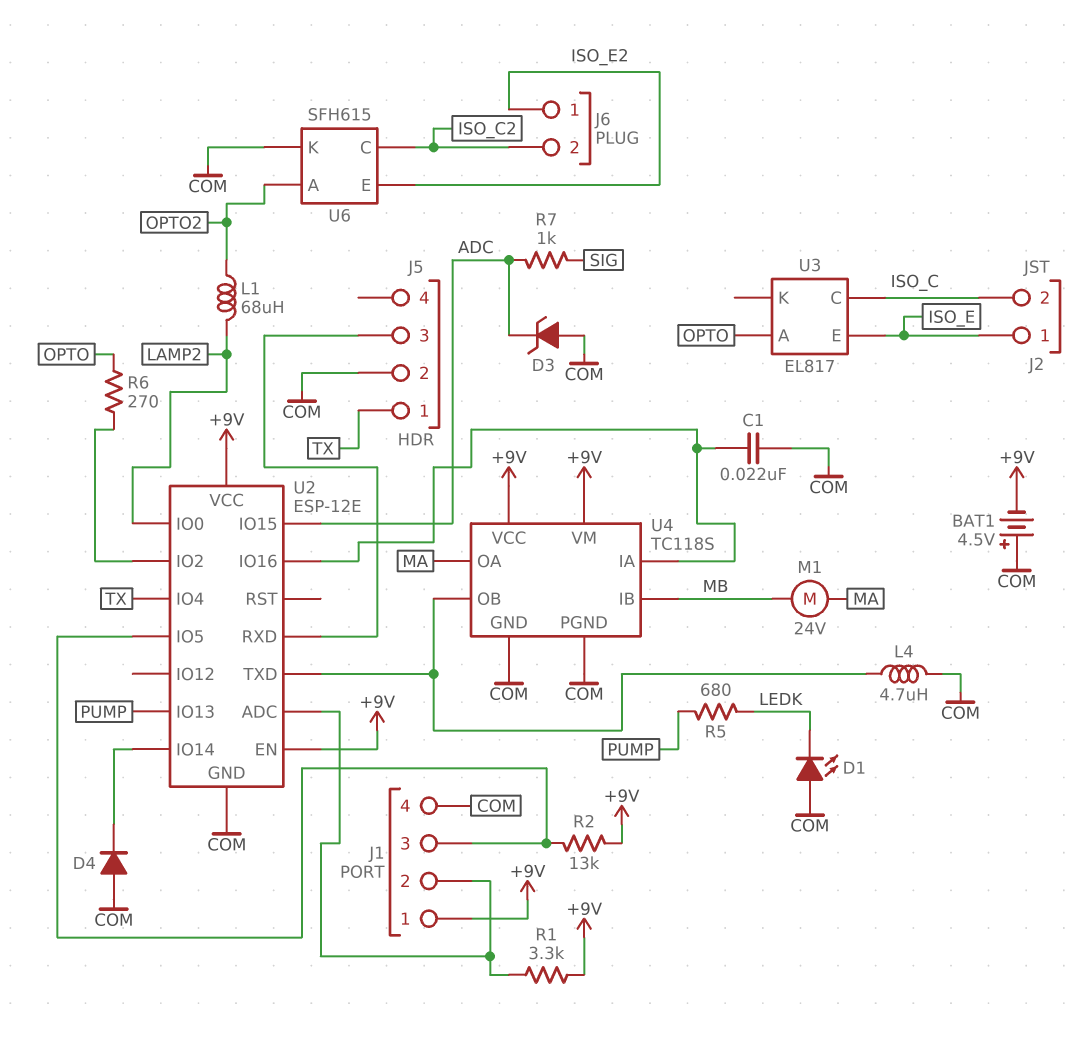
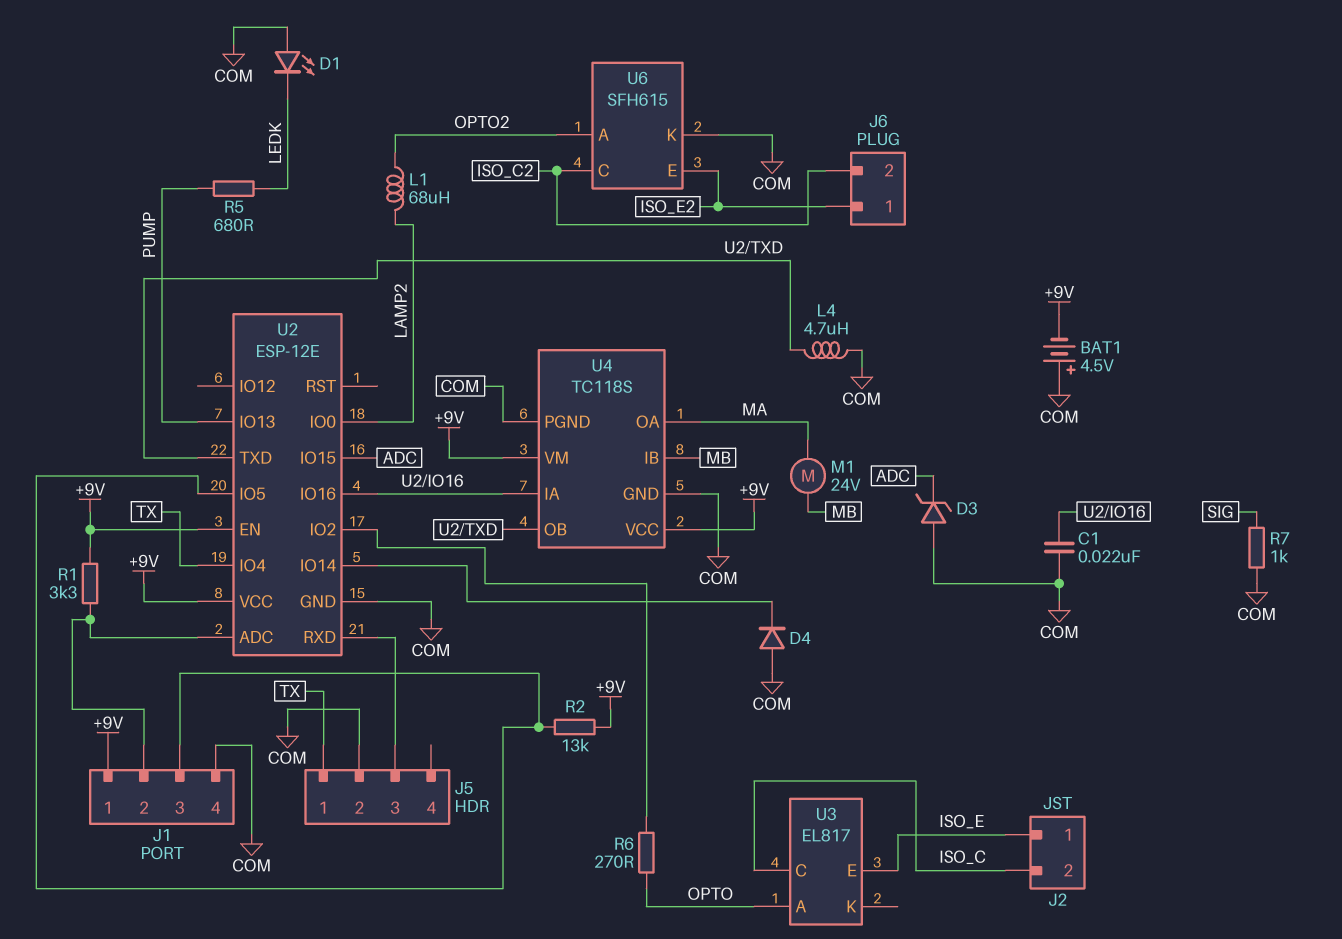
R7: 1k (ADC, SIG) -> 1k (COM, SIG)

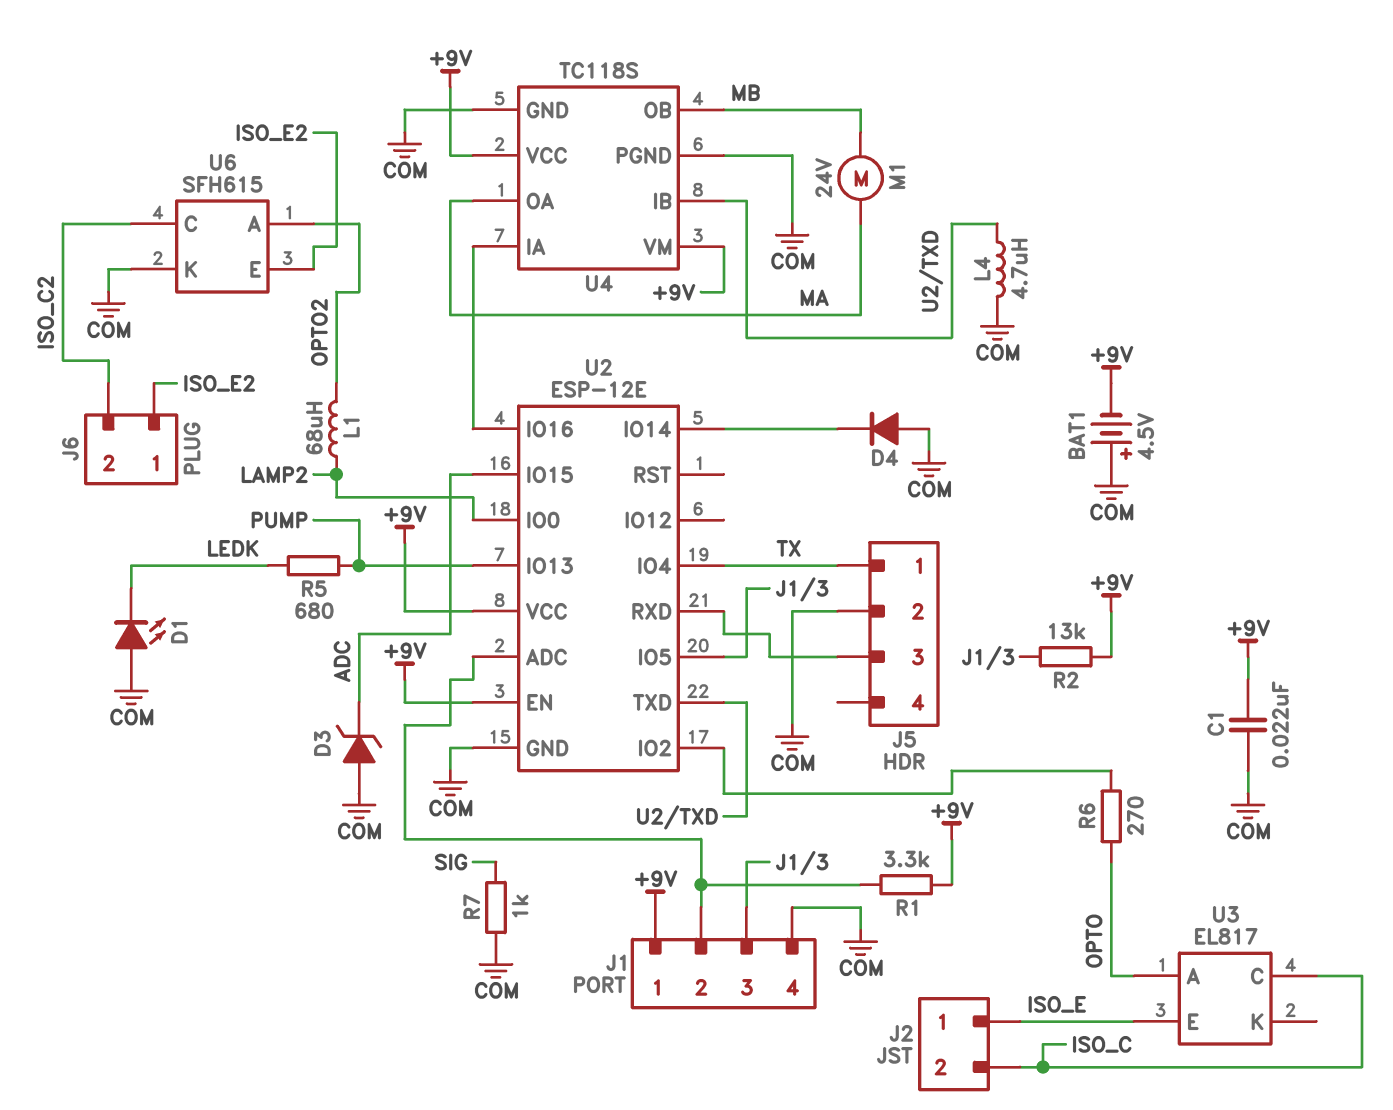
C1: 22nF (COM, U2/IO16) -> 22nF (+9V, COM)
U4 pin IB: MB -> U2/TXD
U4 pin OB: U2/TXD -> MB

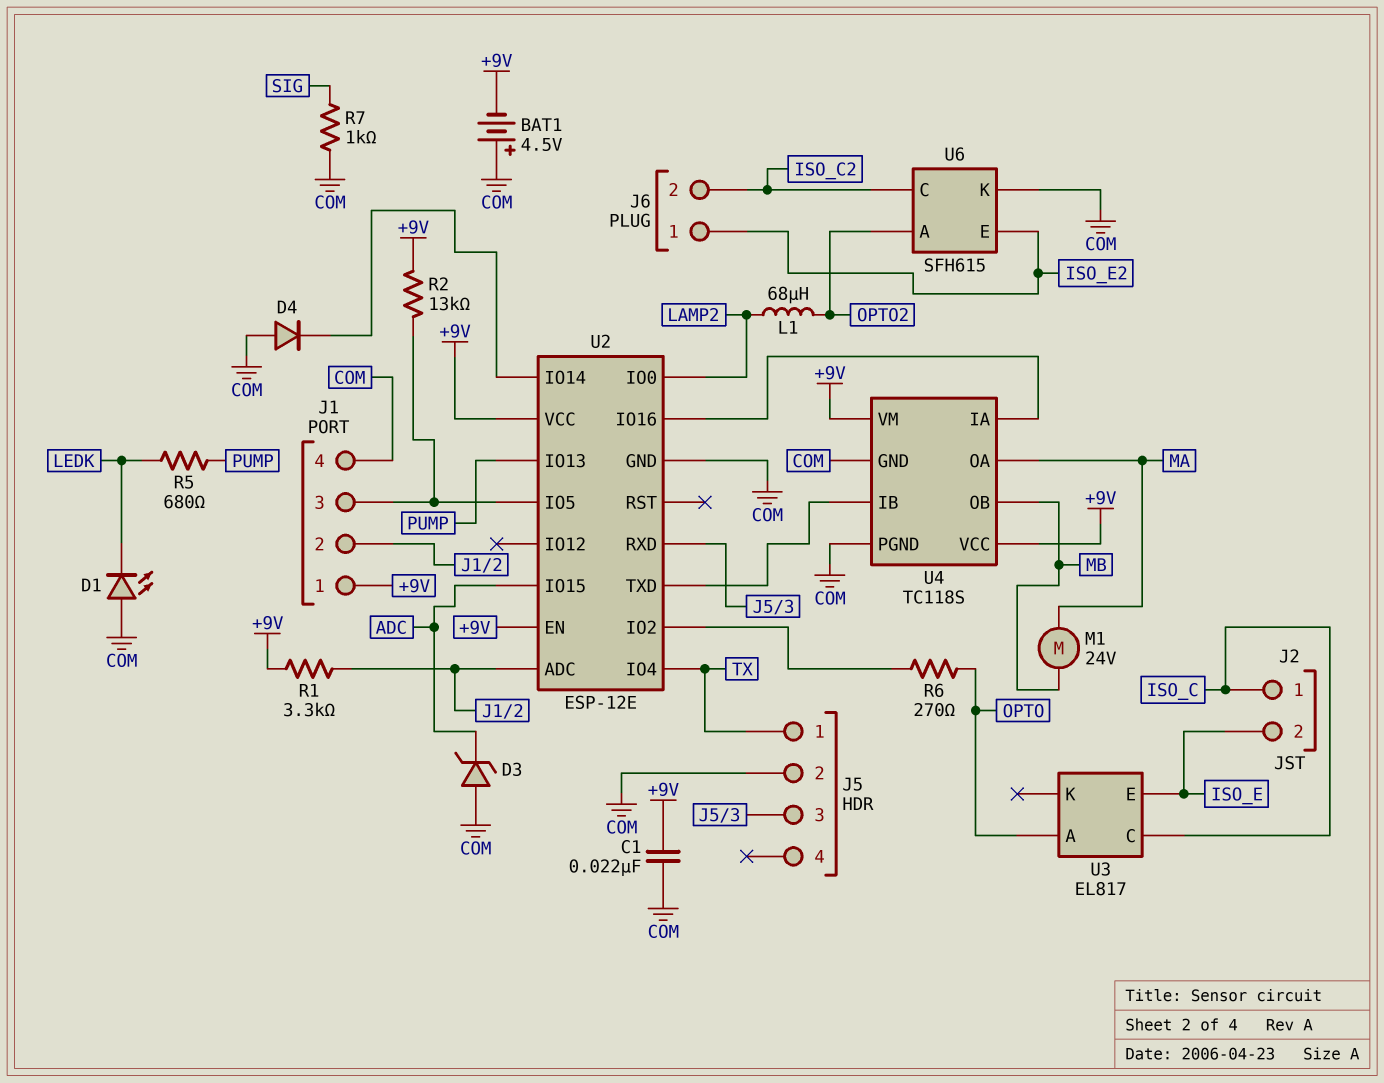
J2 pin 1: ISO_E -> ISO_C
J2 pin 2: ISO_C -> ISO_E
L4: 4.7uH (COM, U2/TXD) -> none

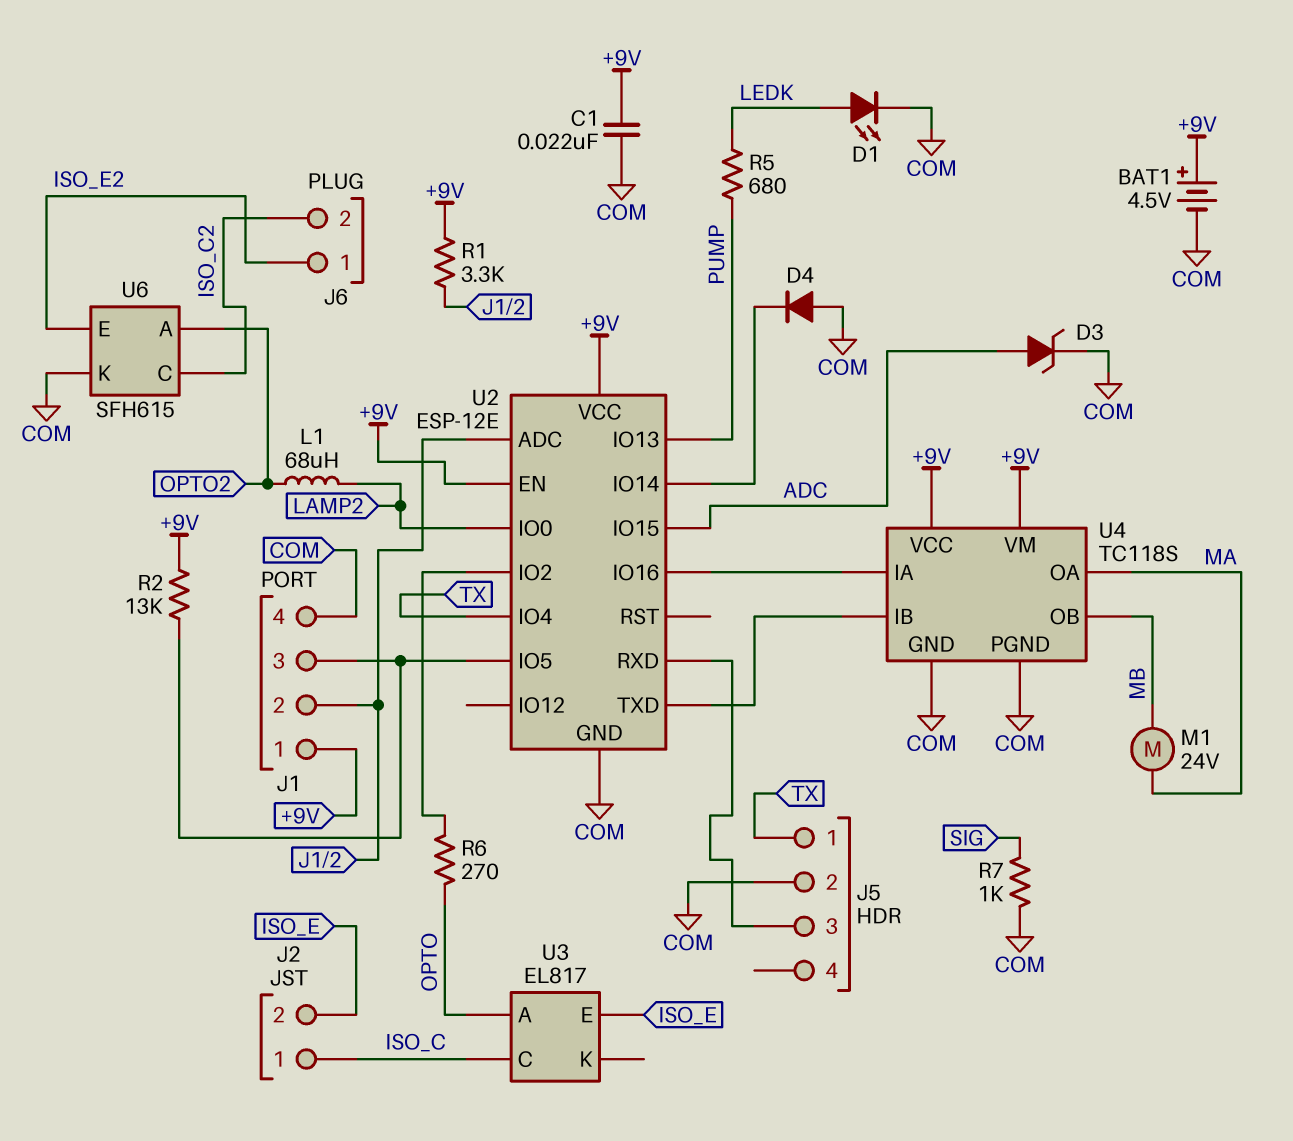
BAT1: 4.5V (plus COM, minus +9V) -> 4.5V (plus +9V, minus COM)
D1: LED (A COM, K LEDK) -> LED (A LEDK, K COM)
D3: zener (A COM, K ADC) -> zener (A ADC, K COM)

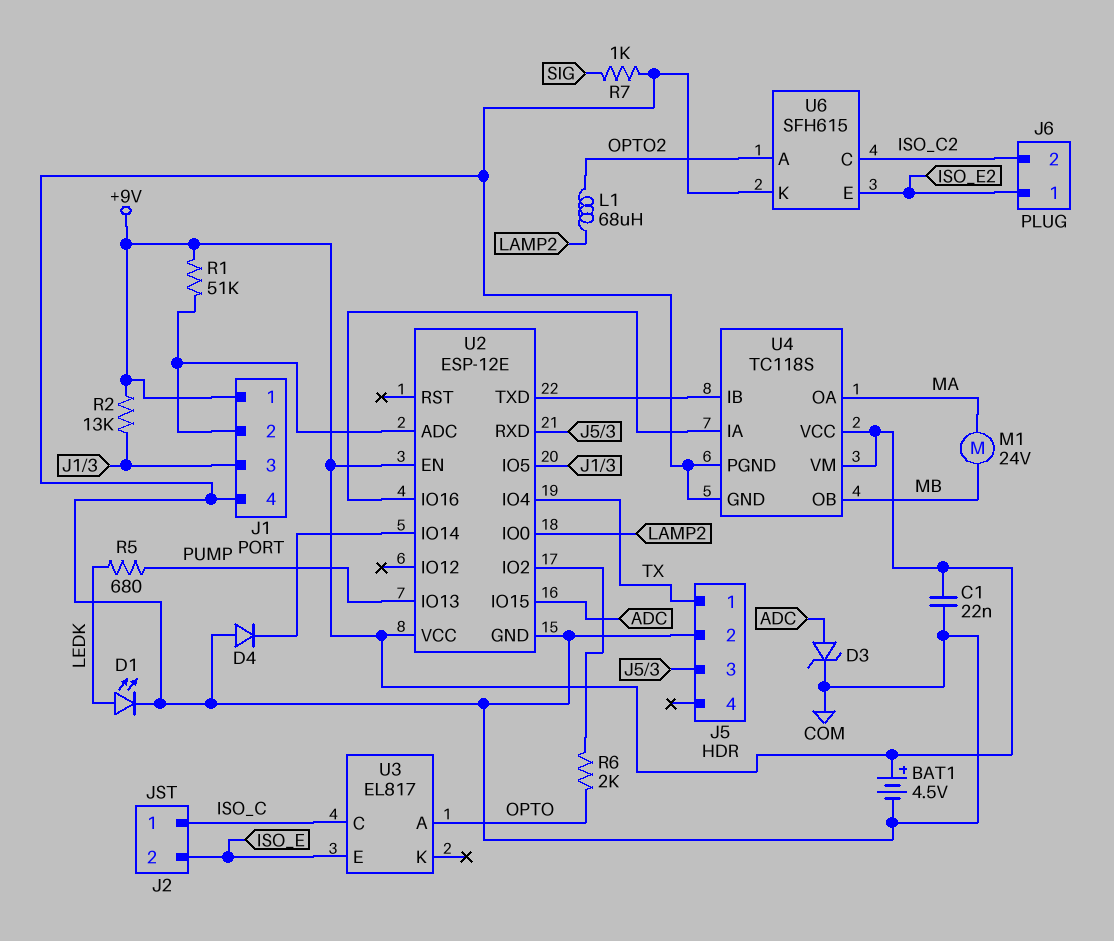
R1: 3.3k (+9V, J1/2) -> 51k (+9V, J1/2)
R6: 270 (OPTO, U2/IO2) -> 2k (OPTO, U2/IO2)

